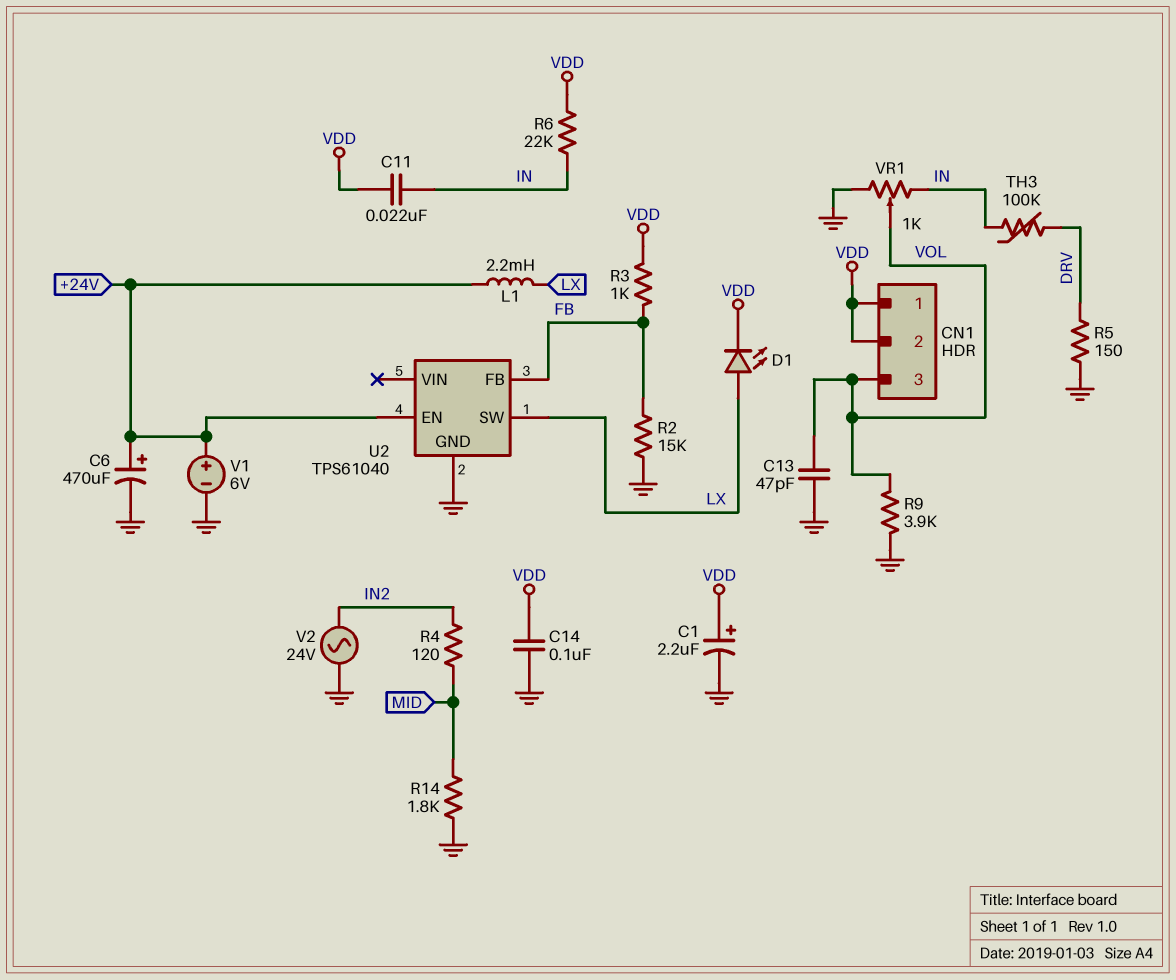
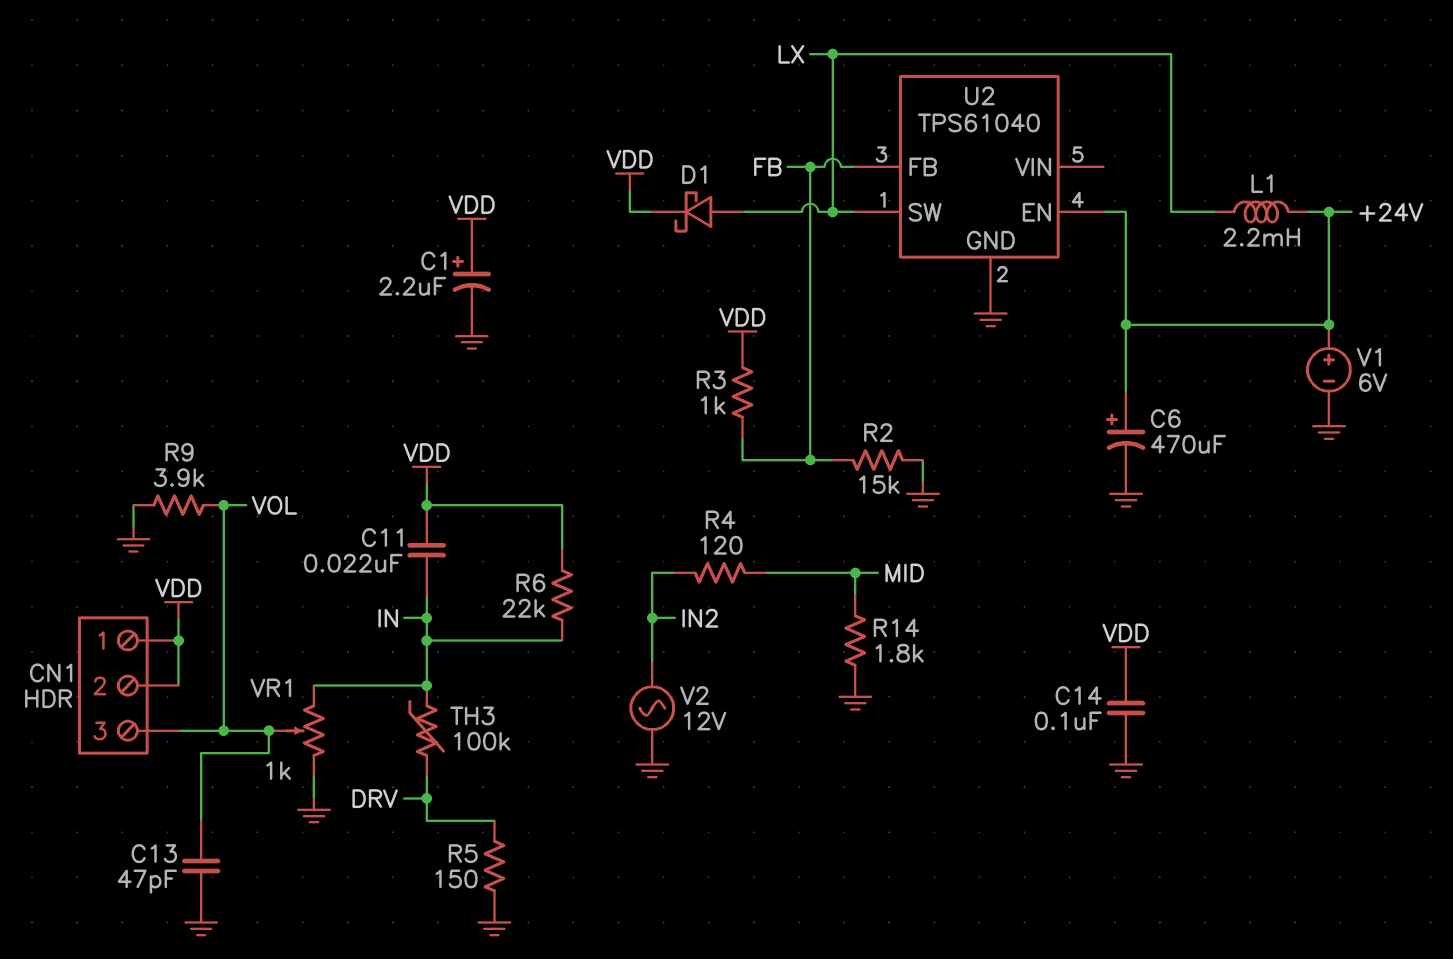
D1: LED (A LX, K VDD) -> schottky (A LX, K VDD)
V2: AC 24V (GND, IN2) -> AC 12V (GND, IN2)

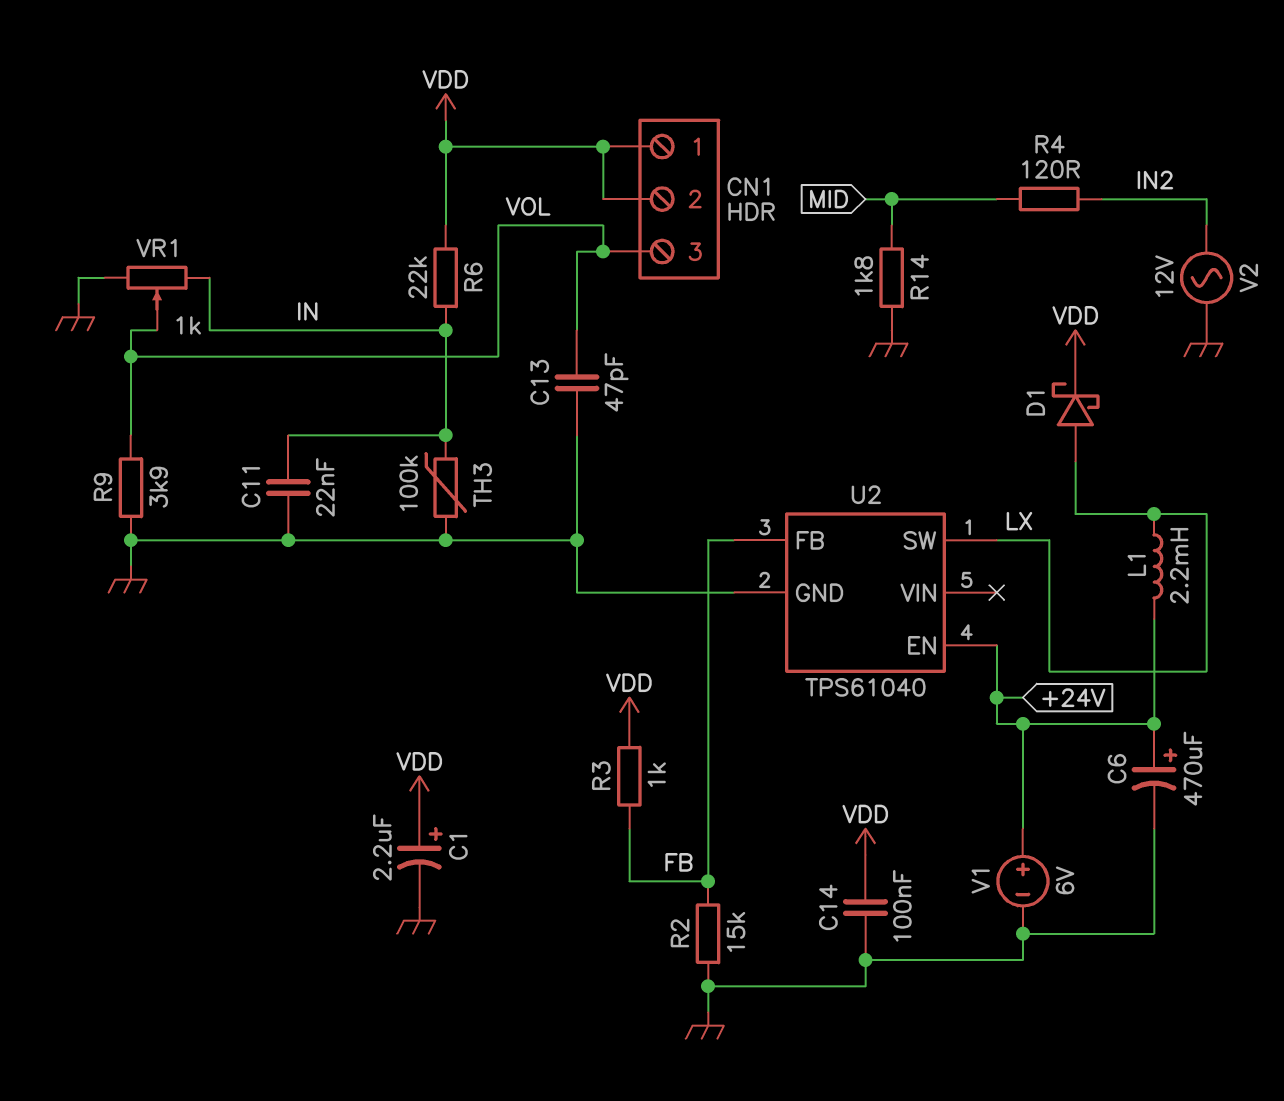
C11: 22nF (IN, VDD) -> 22nF (GND, IN)
R5: 150 (DRV, GND) -> none
TH3: 100k (DRV, IN) -> 100k (GND, IN)

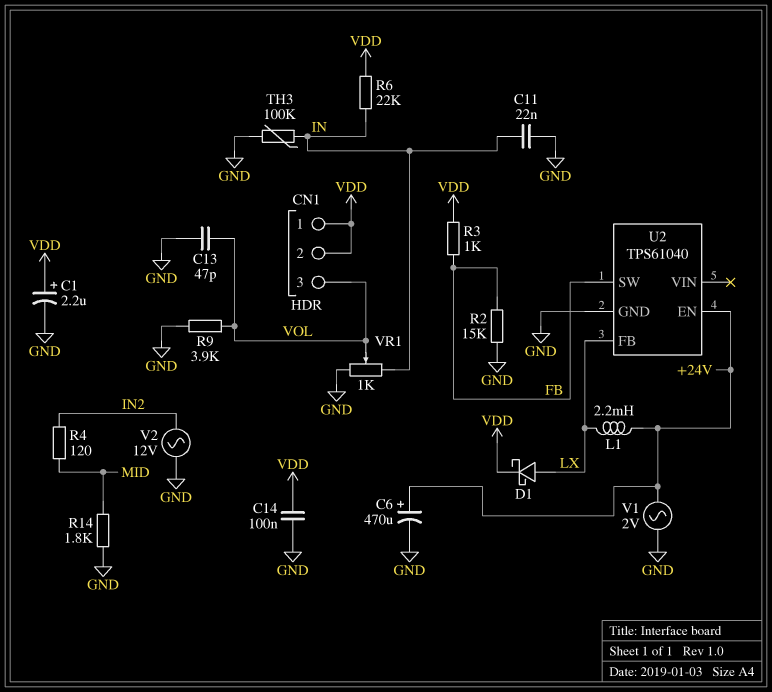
U2 pin FB: FB -> LX
U2 pin SW: LX -> FB
V1: 6V (plus +24V, minus GND) -> AC 2V (+24V, GND)

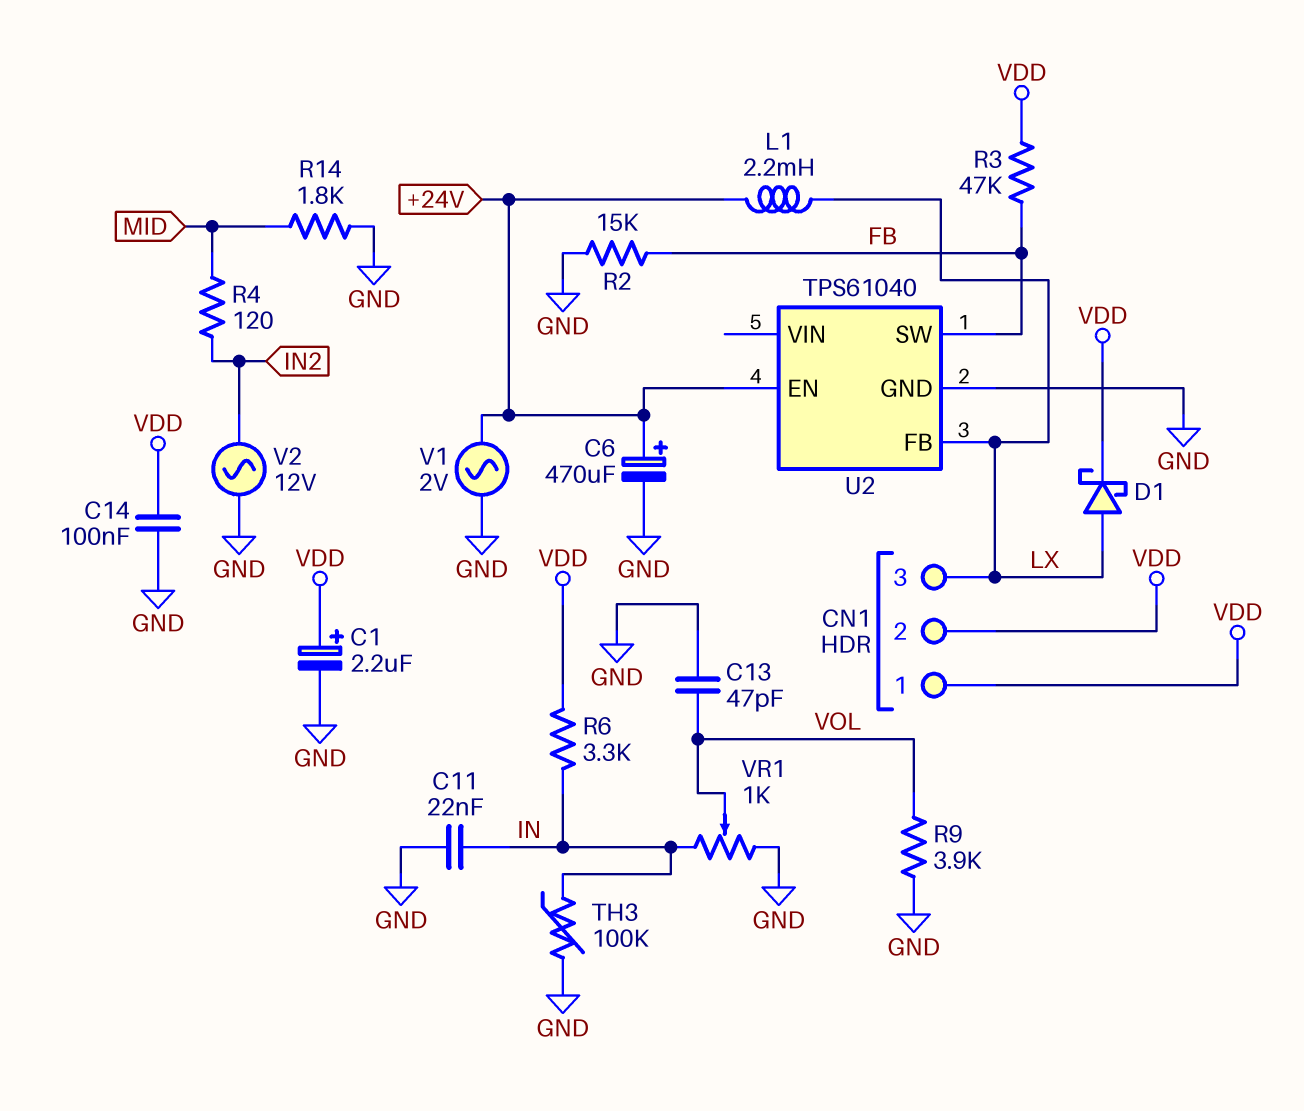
CN1 pin 3: VOL -> LX
R3: 1k (FB, VDD) -> 47k (FB, VDD)
R6: 22k (IN, VDD) -> 3.3k (IN, VDD)

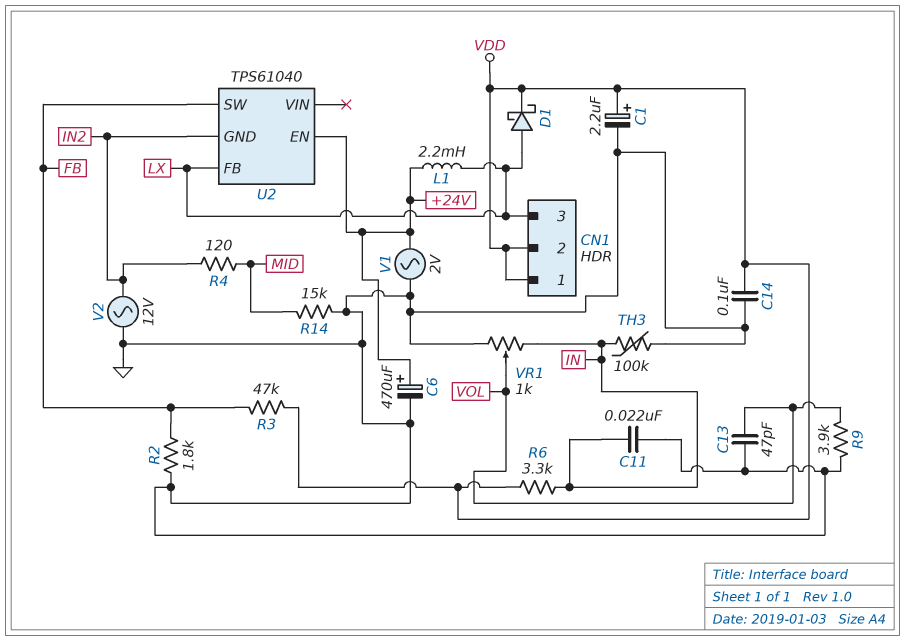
R2: 15k (FB, GND) -> 1.8k (FB, GND)
R14: 1.8k (GND, MID) -> 15k (GND, MID)
U2 pin GND: GND -> IN2

